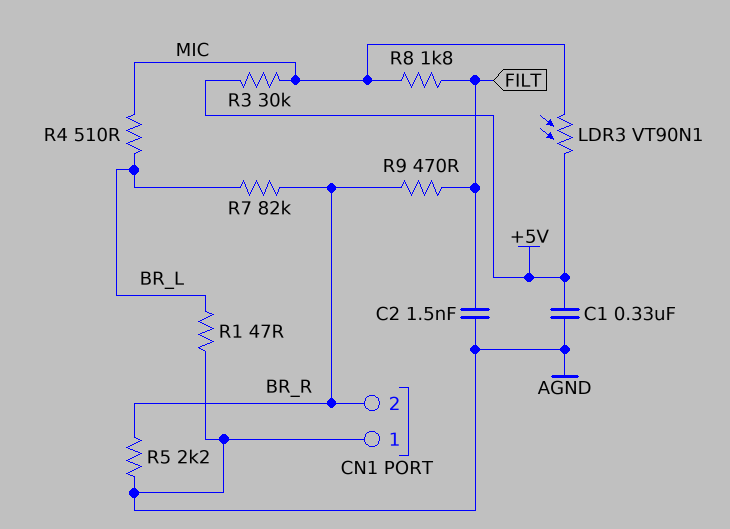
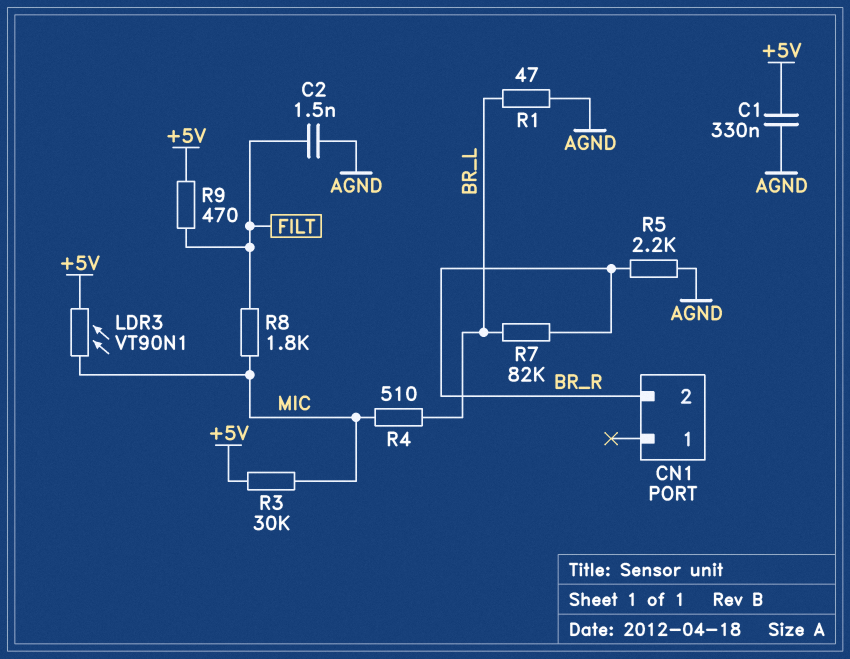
CN1 pin 1: AGND -> none
R9: 470 (BR_R, FILT) -> 470 (+5V, FILT)

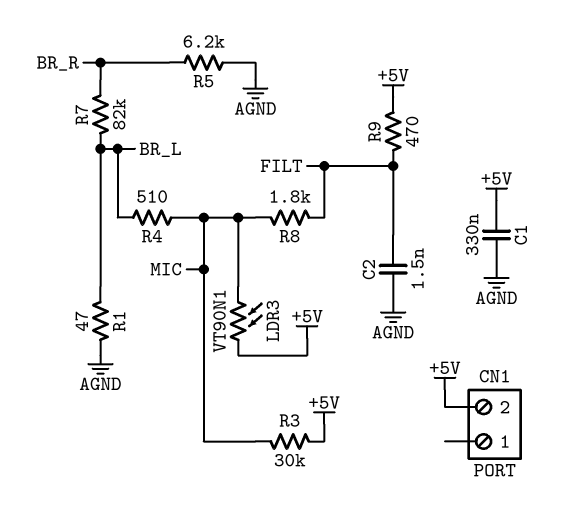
CN1 pin 2: BR_R -> +5V
R5: 2.2k (AGND, BR_R) -> 6.2k (AGND, BR_R)

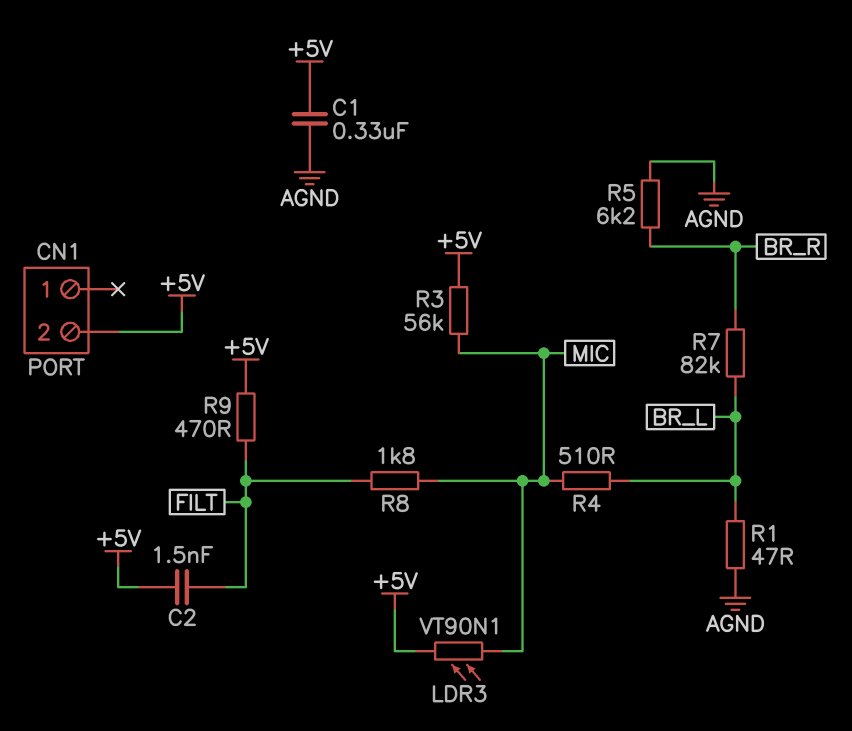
C2: 1.5nF (AGND, FILT) -> 1.5nF (+5V, FILT)
R3: 30k (+5V, MIC) -> 56k (+5V, MIC)

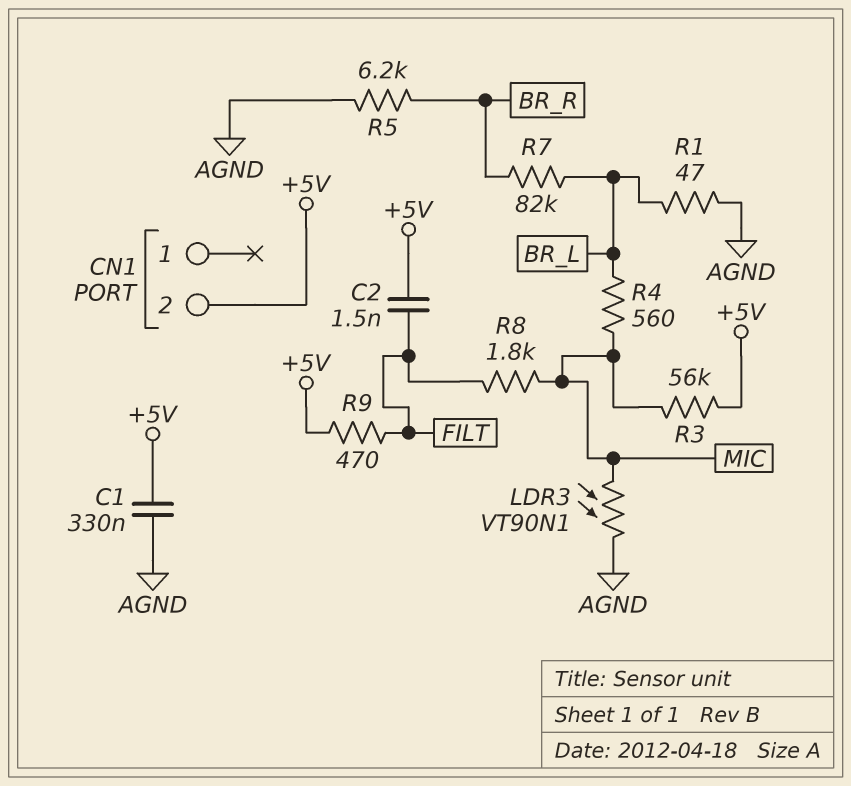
LDR3: VT90N1 (+5V, MIC) -> VT90N1 (AGND, MIC)
R4: 510 (BR_L, MIC) -> 560 (BR_L, MIC)

